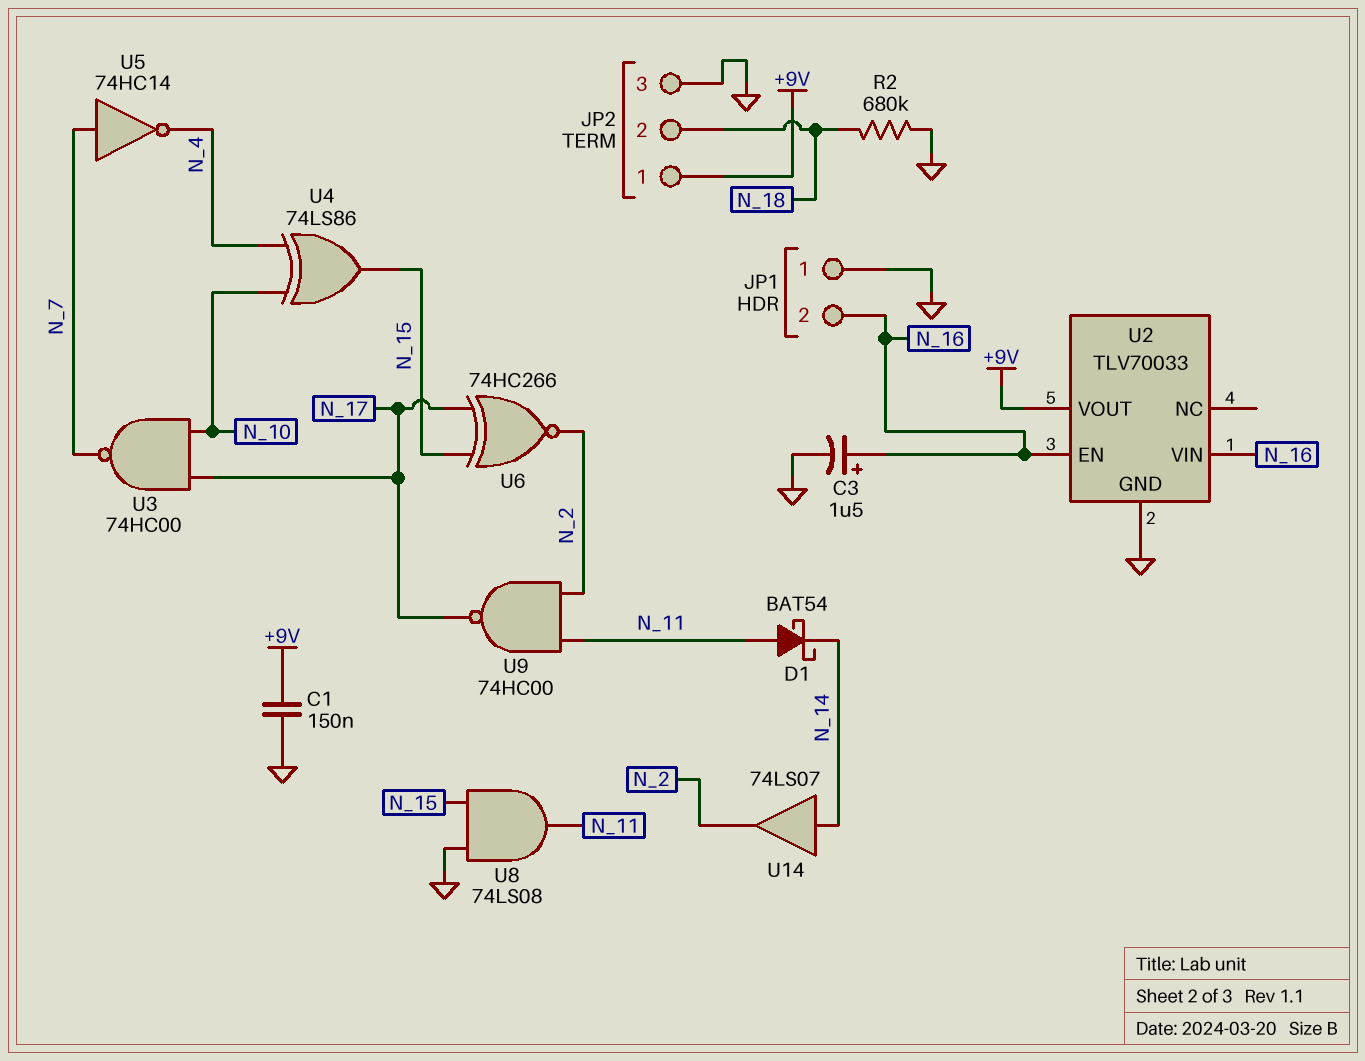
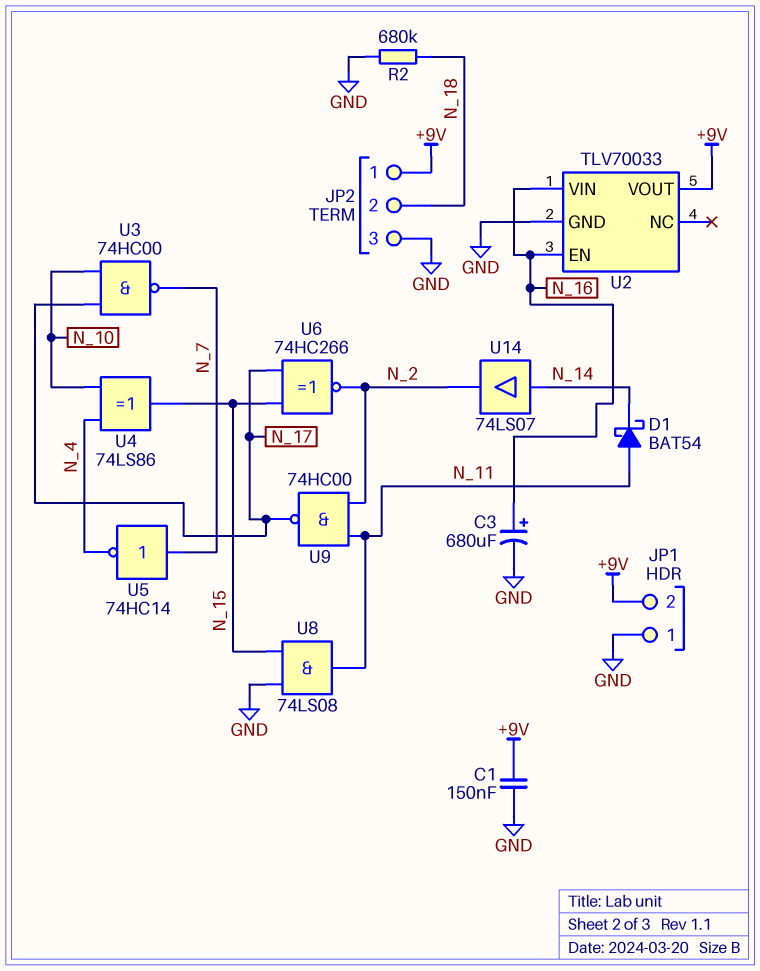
C3: 1.5uF (plus N_16, minus GND) -> 680uF (plus N_16, minus GND)
JP1 pin 2: N_16 -> +9V

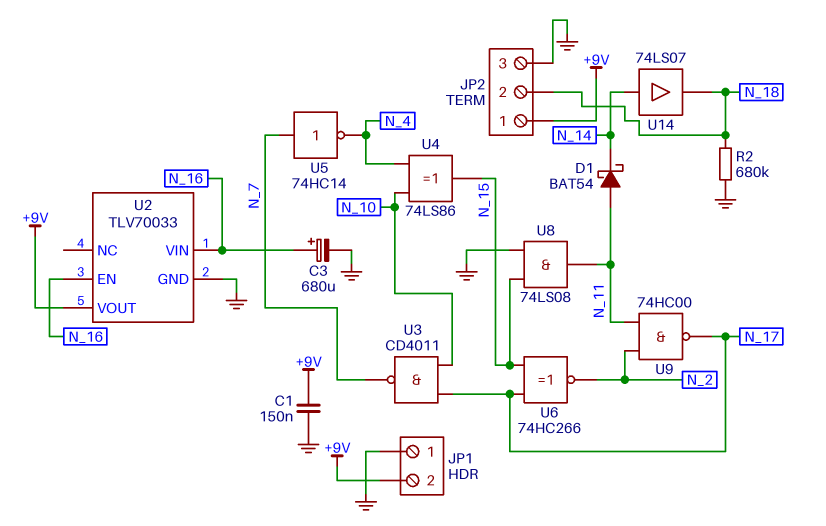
U3: NAND 74HC00 (in N_10, in N_17, out N_7) -> NAND CD4011 (in N_10, in N_17, out N_7)
U14: buffer 74LS07 (in N_14, out N_2) -> buffer 74LS07 (in N_14, out N_18)

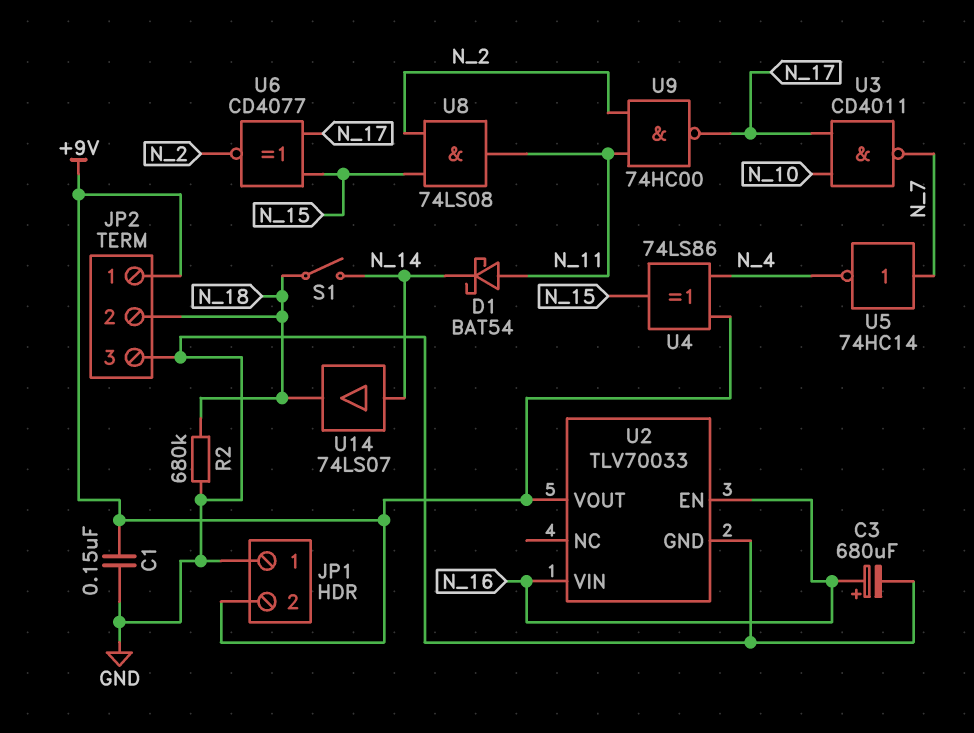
S1: none -> switch (N_14, N_18)
U4: XOR 74LS86 (in N_4, in N_10, out N_15) -> XOR 74LS86 (in +9V, in N_4, out N_15)
U6: XNOR 74HC266 (in N_15, in N_17, out N_2) -> XNOR CD4077 (in N_15, in N_17, out N_2)
U8: AND 74LS08 (in GND, in N_15, out N_11) -> AND 74LS08 (in N_2, in N_15, out N_11)

